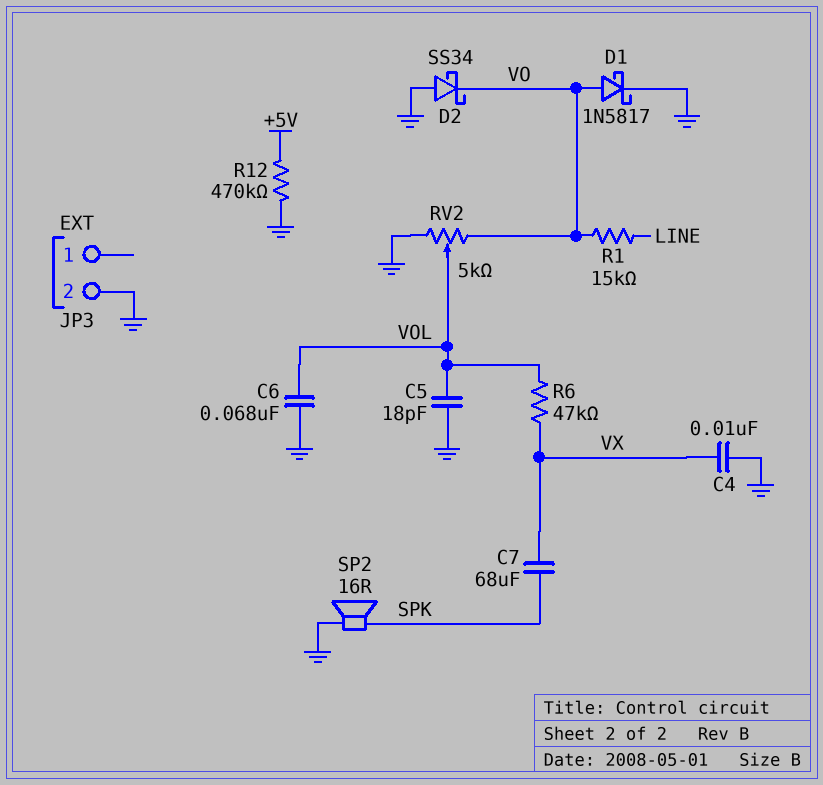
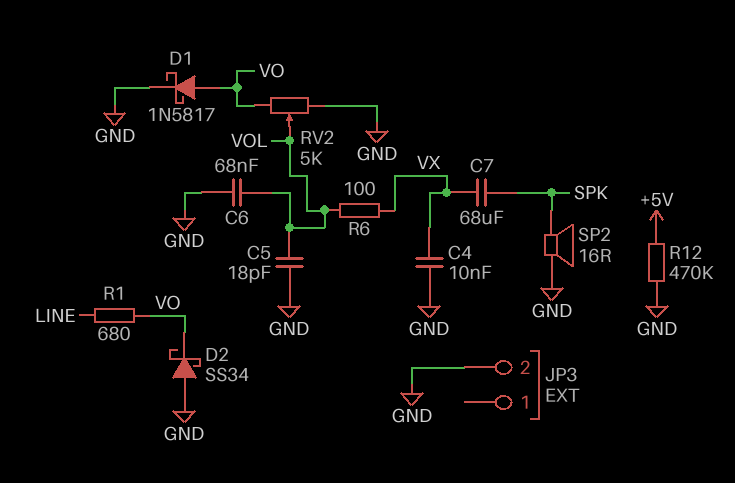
R1: 15k (LINE, VO) -> 680 (LINE, VO)
R6: 47k (VOL, VX) -> 100 (VOL, VX)

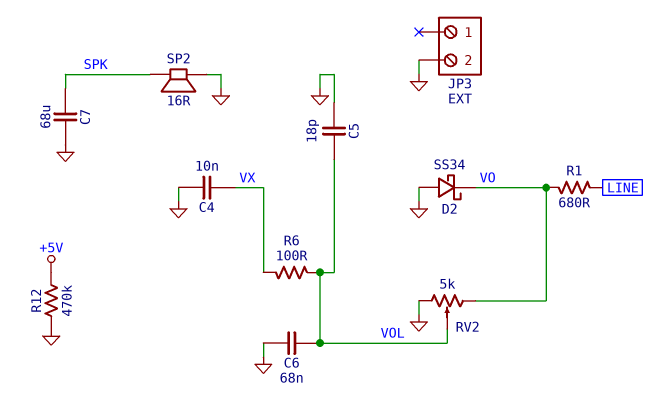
C7: 68uF (SPK, VX) -> 68uF (GND, SPK)
D1: schottky 1N5817 (A VO, K GND) -> none

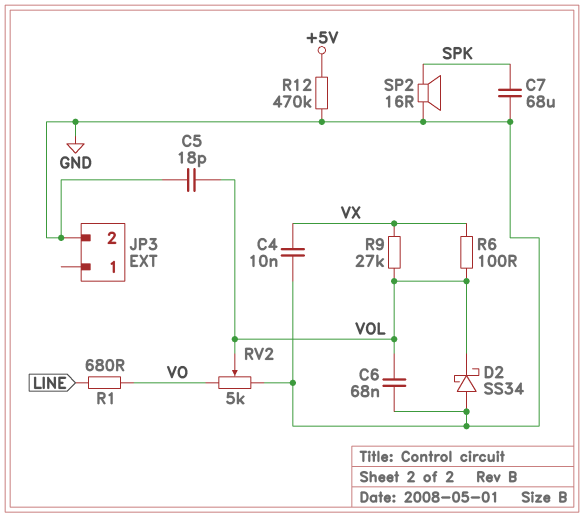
D2: schottky SS34 (A GND, K VO) -> schottky SS34 (A GND, K VOL)
R9: none -> 27k (VOL, VX)

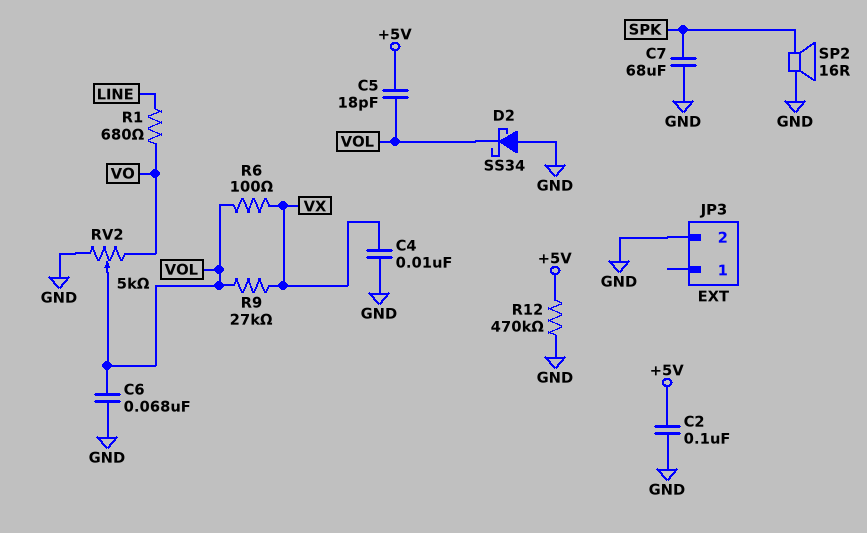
C2: none -> 100nF (+5V, GND)
C5: 18pF (GND, VOL) -> 18pF (+5V, VOL)

